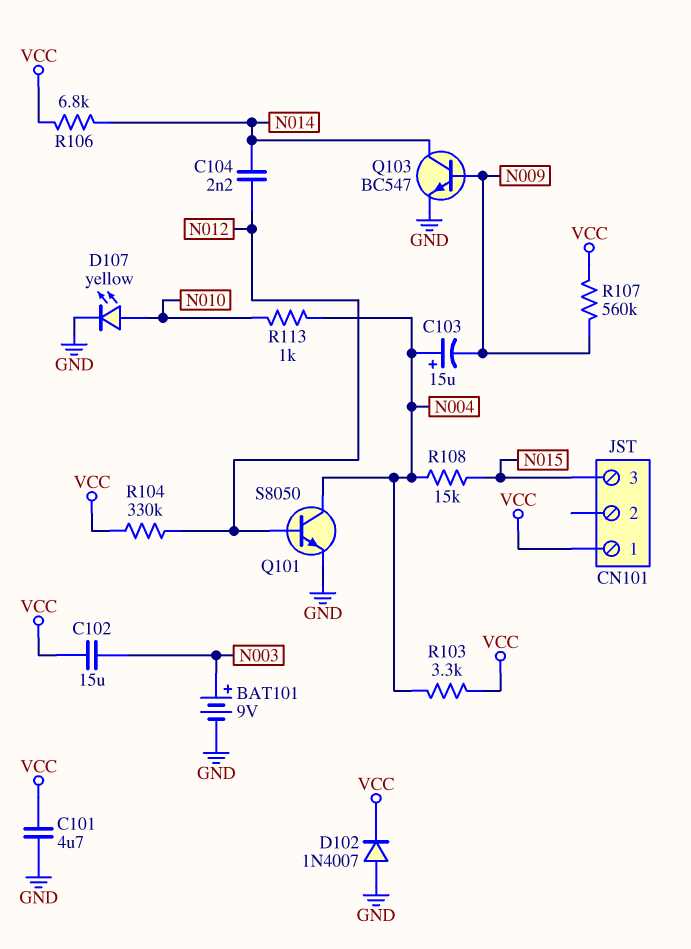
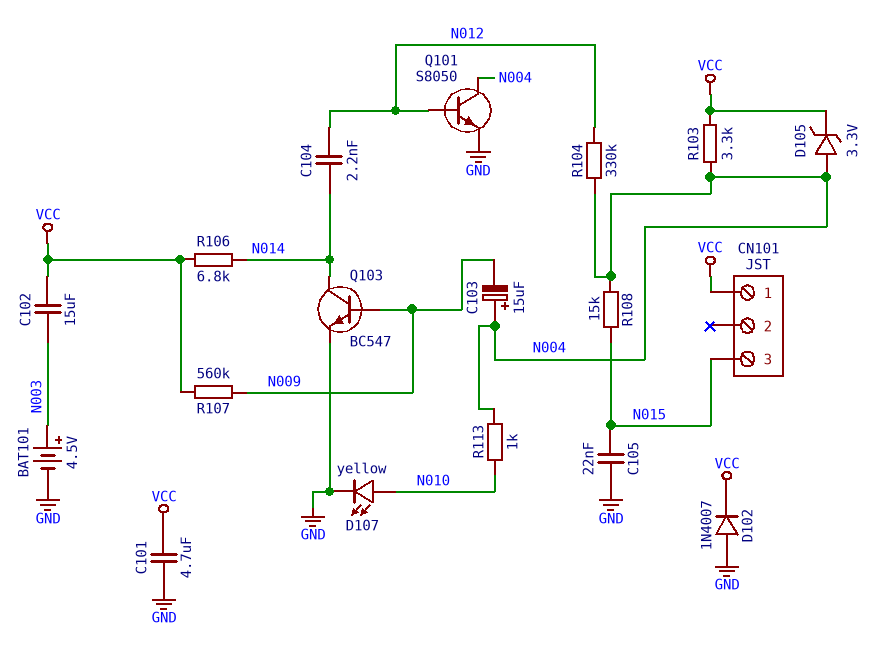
BAT101: 9V (plus N003, minus GND) -> 4.5V (plus N003, minus GND)
C105: none -> 22nF (GND, N015)
D105: none -> zener 3.3V (A N004, K VCC)
R104: 330k (N012, VCC) -> 330k (N004, N012)

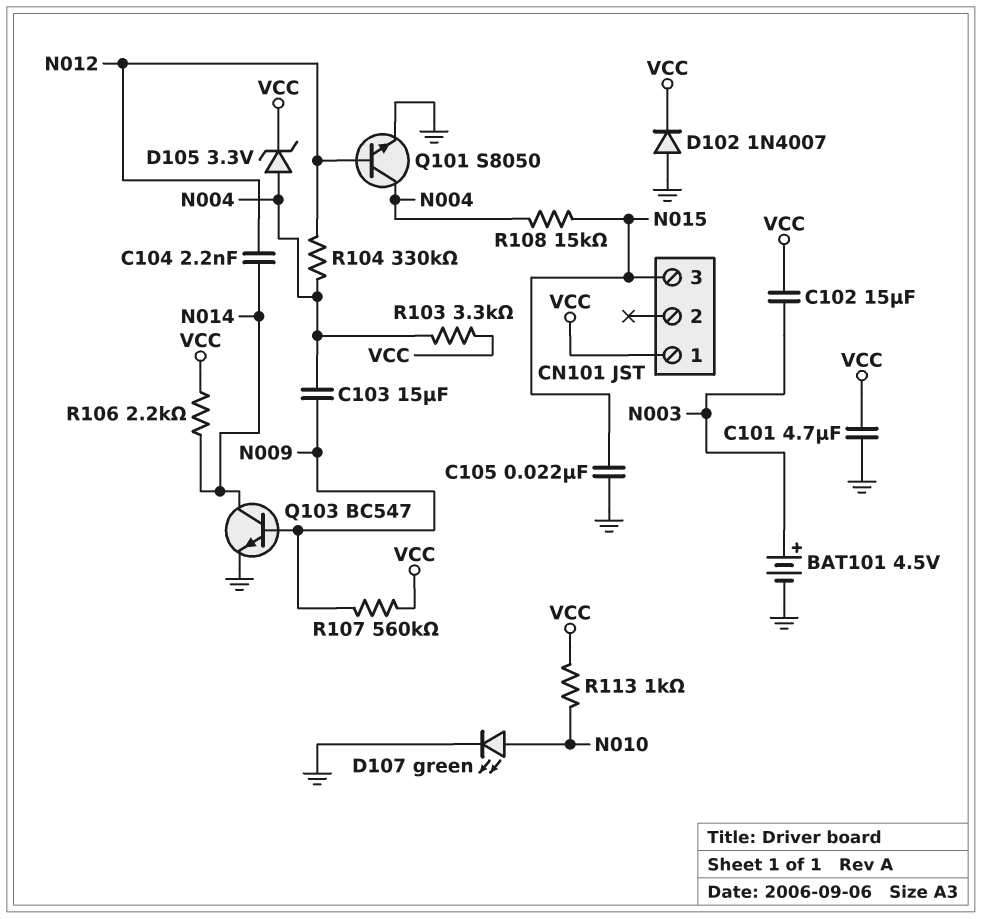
C103: 15uF (plus N004, minus N009) -> 15uF (N004, N009)
D107: LED yellow (A N010, K GND) -> LED green (A N010, K GND)
R106: 6.8k (N014, VCC) -> 2.2k (N014, VCC)
R113: 1k (N004, N010) -> 1k (N010, VCC)

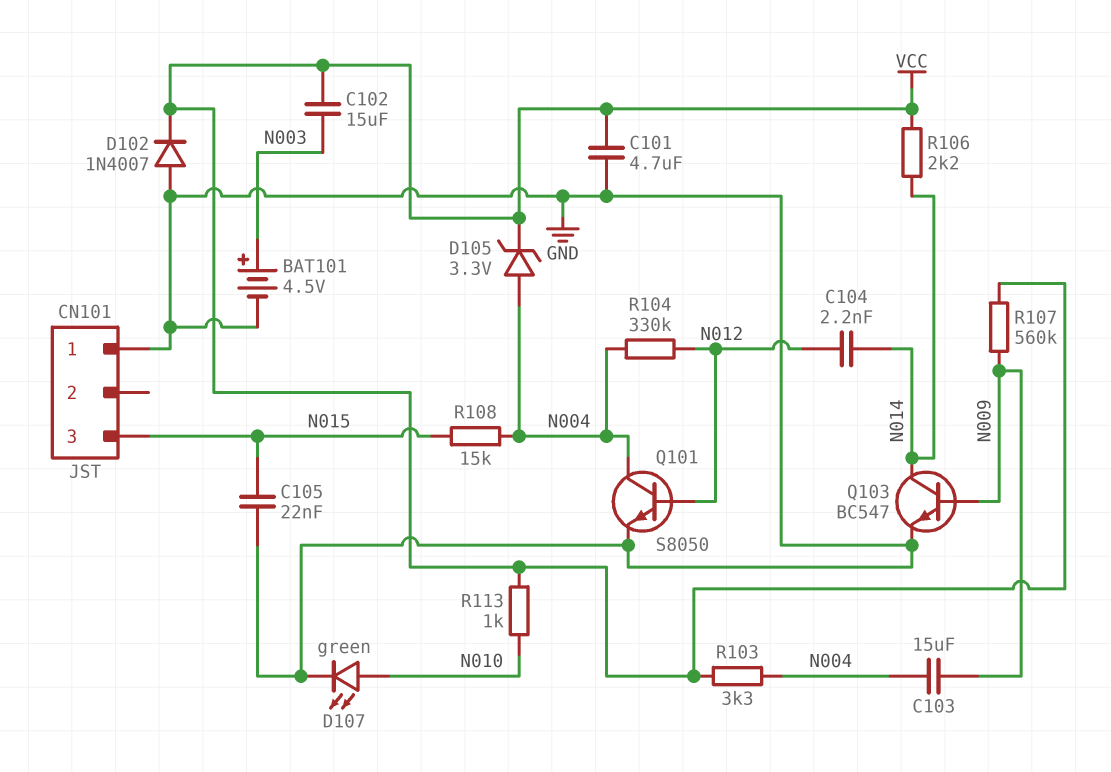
CN101 pin 1: VCC -> GND

